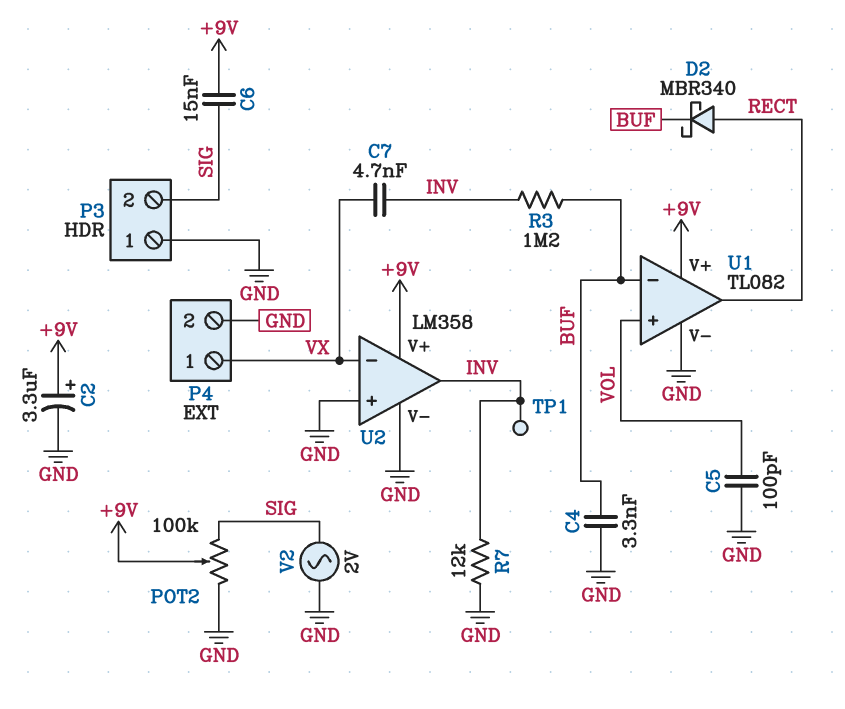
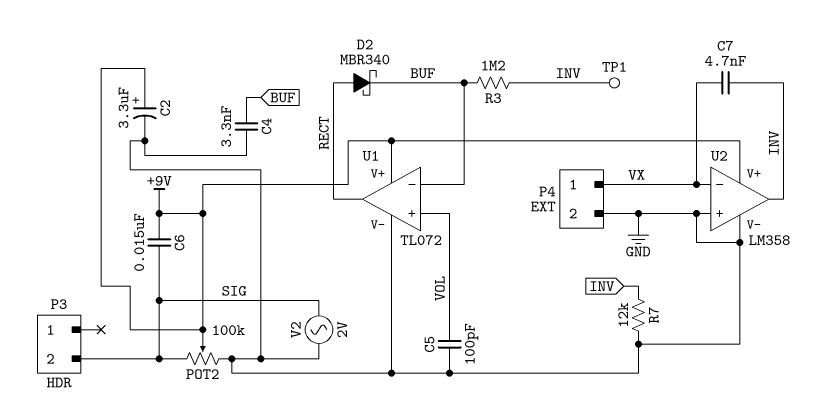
P3 pin 1: GND -> none
U1: TL082 -> TL072

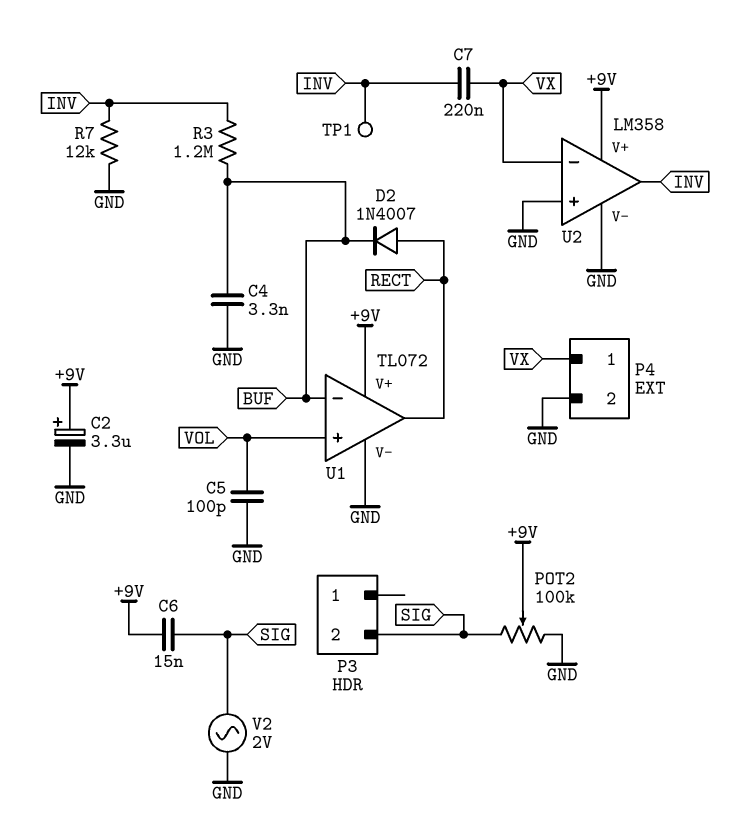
C7: 4.7nF (INV, VX) -> 220nF (INV, VX)
D2: schottky MBR340 (A RECT, K BUF) -> diode 1N4007 (A RECT, K BUF)

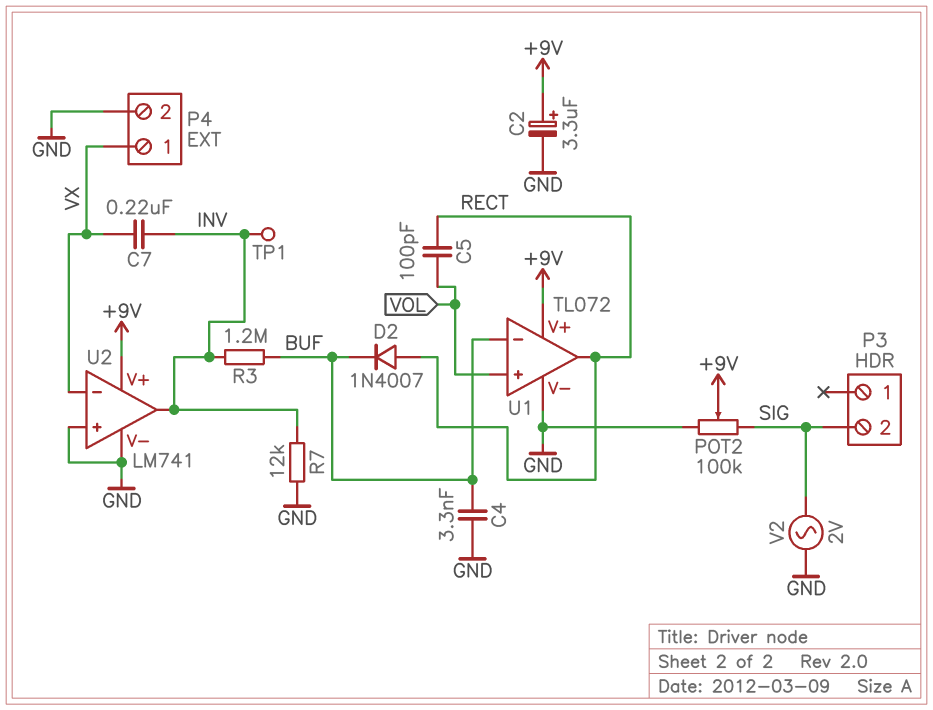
C5: 100pF (GND, VOL) -> 100pF (RECT, VOL)
C6: 15nF (+9V, SIG) -> none
U2: LM358 -> LM741

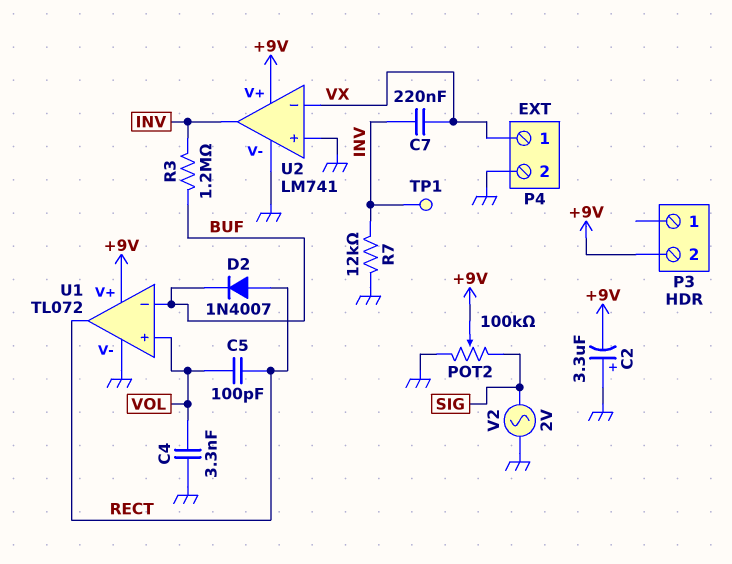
C2: 3.3uF (plus +9V, minus GND) -> 3.3uF (plus GND, minus +9V)
C4: 3.3nF (BUF, GND) -> 3.3nF (GND, VOL)
P3 pin 2: SIG -> +9V

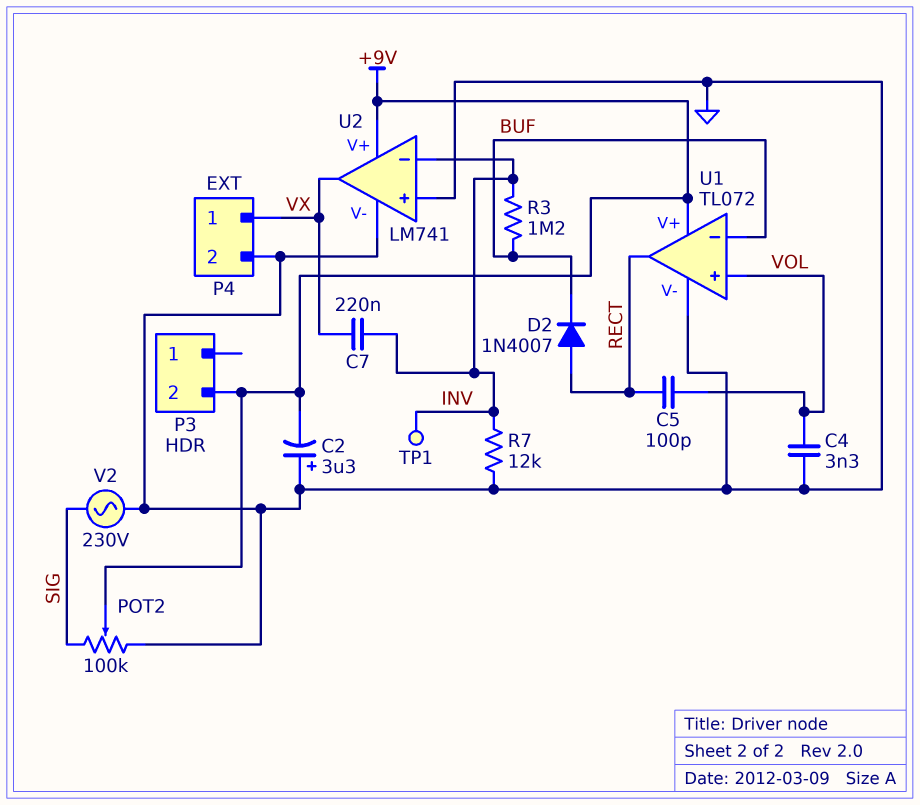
U2 pin in-: VX -> INV
U2 pin out: INV -> VX
V2: AC 2V (GND, SIG) -> AC 230V (GND, SIG)

